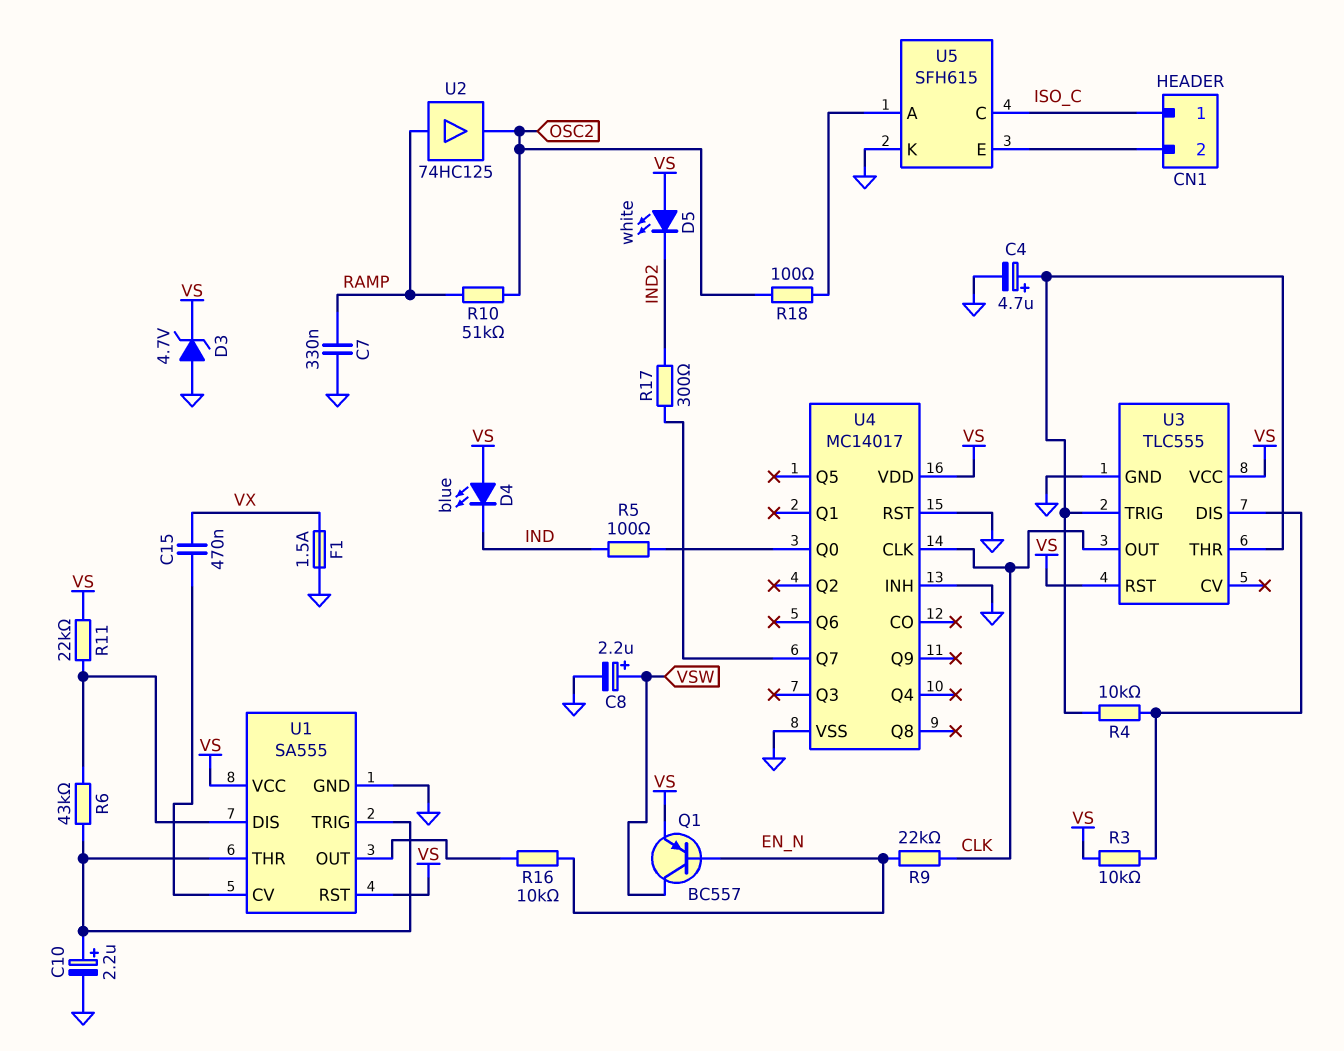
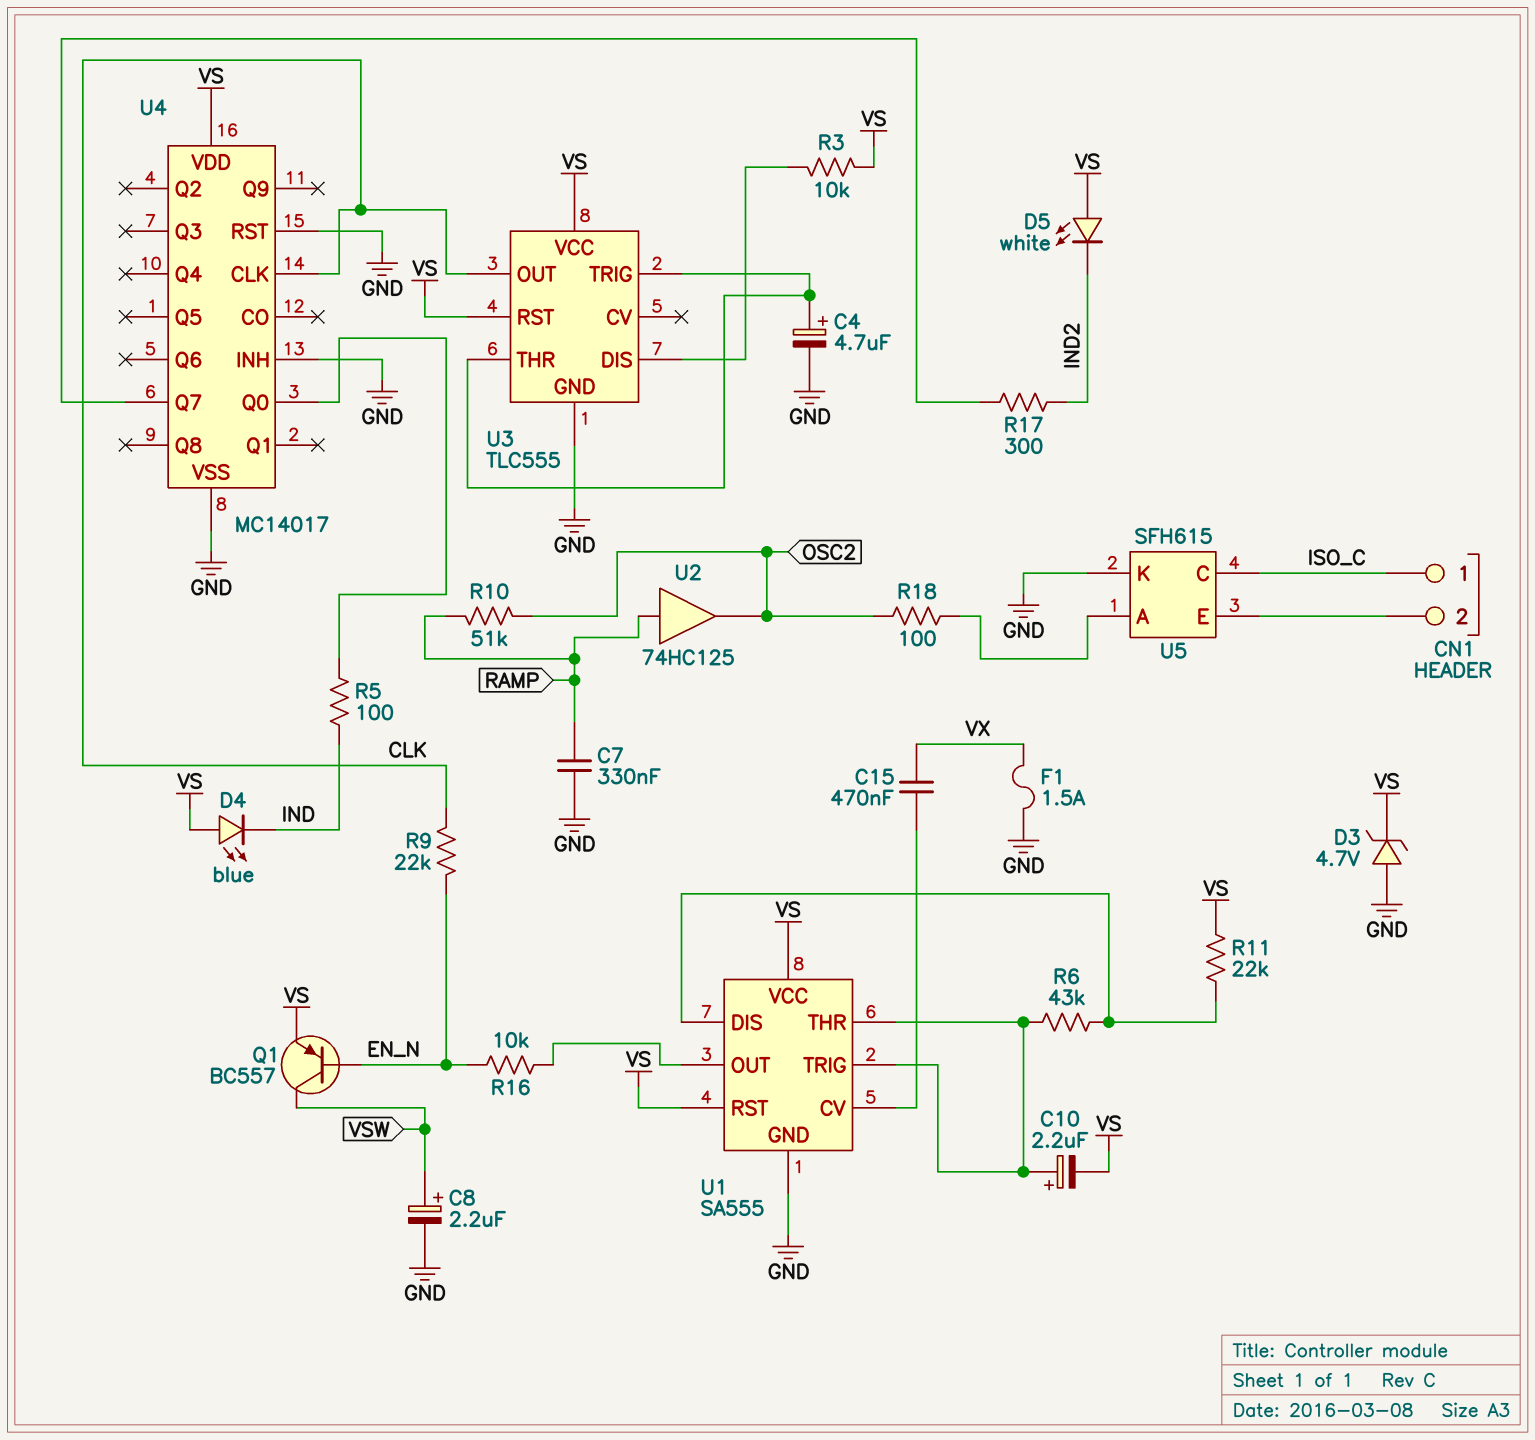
C10: 2.2uF (plus U1/THR, minus GND) -> 2.2uF (plus U1/THR, minus VS)
R4: 10k (U3/DIS, U3/THR) -> none

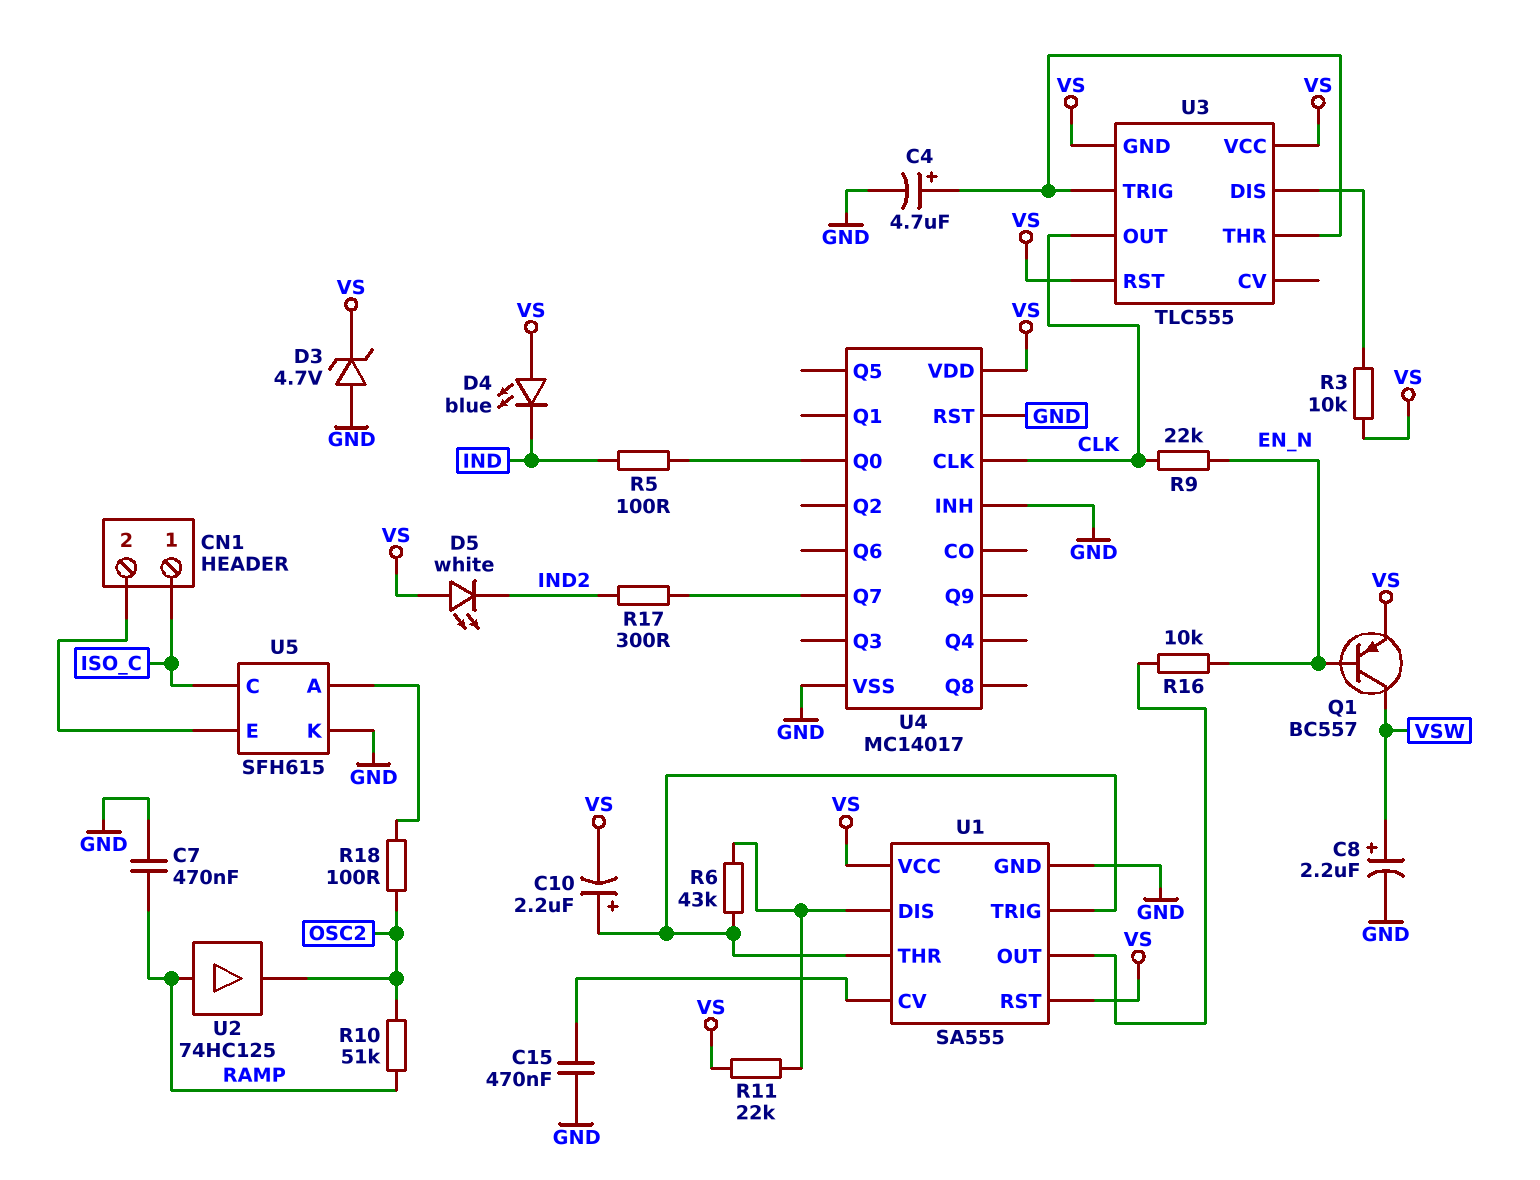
C7: 330nF (GND, RAMP) -> 470nF (GND, RAMP)
C15: 470nF (U1/CV, VX) -> 470nF (GND, U1/CV)
F1: 1.5A (GND, VX) -> none
U3 pin GND: GND -> VS

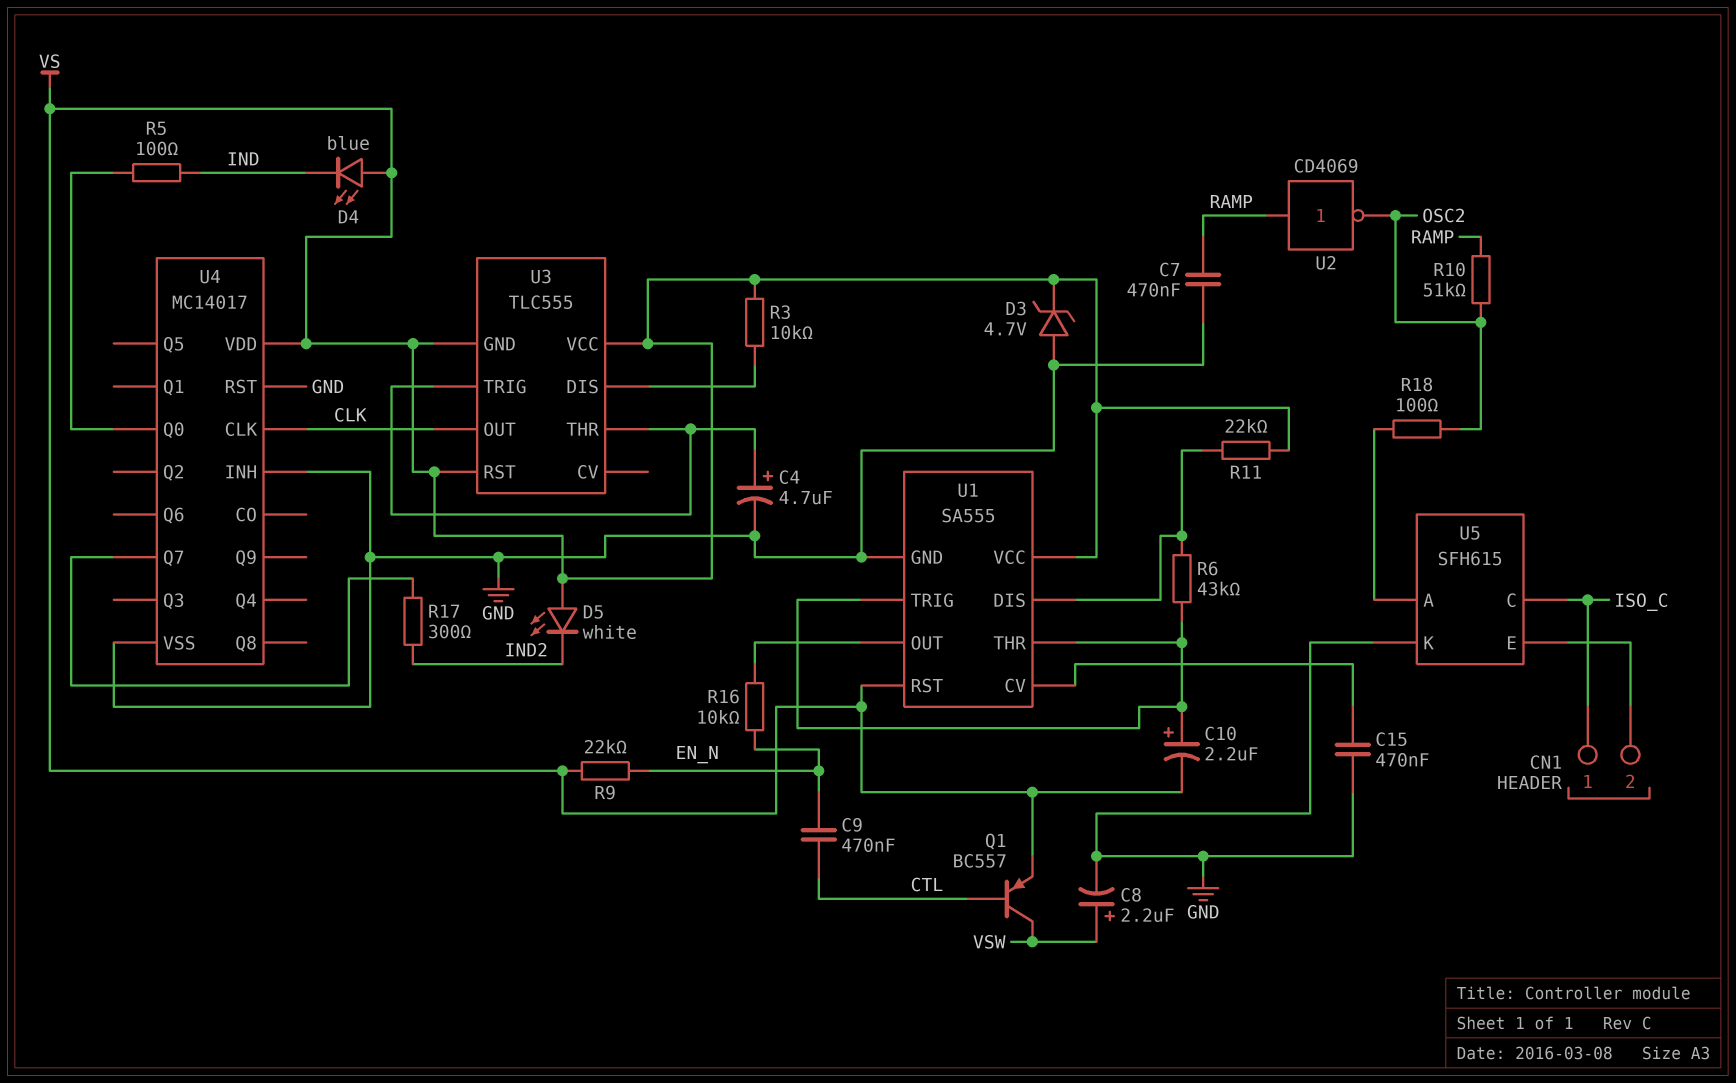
C9: none -> 470nF (CTL, EN_N)
Q1: PNP BC557 (B EN_N, C VSW, E VS) -> PNP BC557 (B CTL, C VSW, E VS)
R9: 22k (CLK, EN_N) -> 22k (EN_N, VS)
U2: buffer 74HC125 (in RAMP, out OSC2) -> NOT CD4069 (in RAMP, out OSC2)

